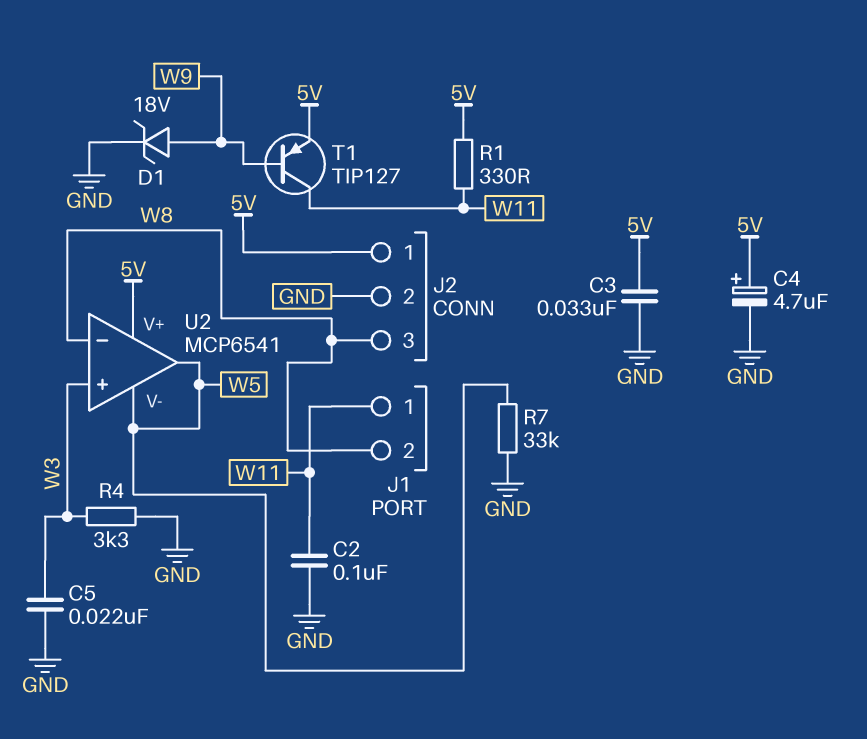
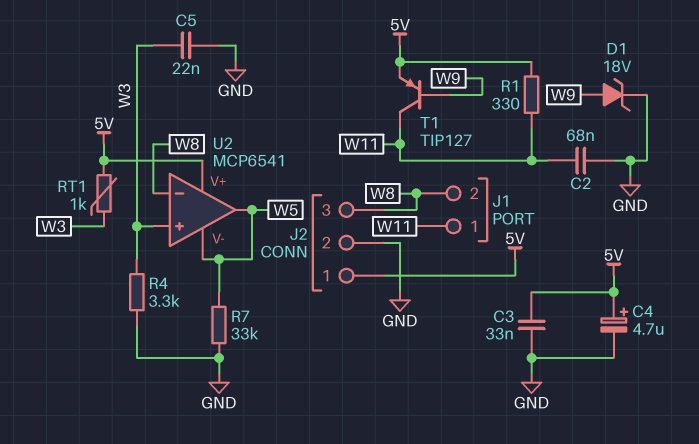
C2: 100nF (GND, W11) -> 68nF (GND, W11)
RT1: none -> 1k (5V, W3)

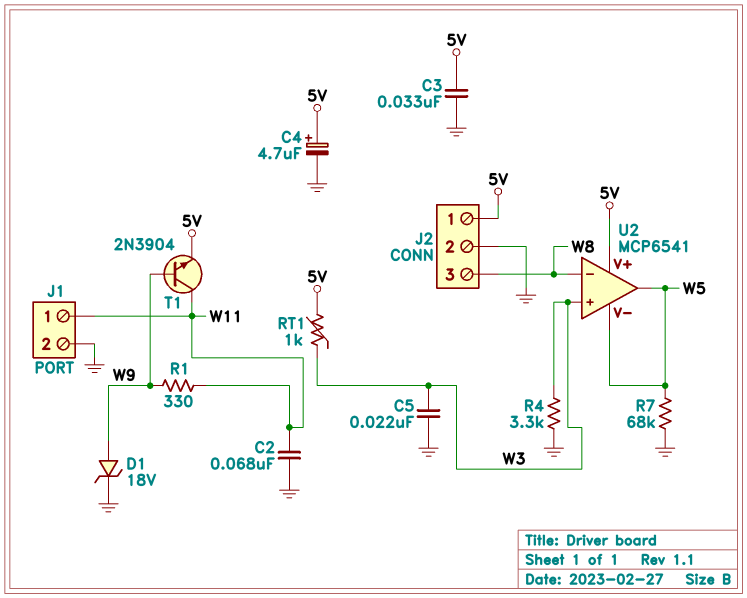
J1 pin 2: W8 -> GND
R1: 330 (5V, W11) -> 330 (W9, W11)
R7: 33k (GND, W5) -> 68k (GND, W5)
T1: PNP TIP127 (B W9, C W11, E 5V) -> NPN 2N3904 (B W9, C W11, E 5V)

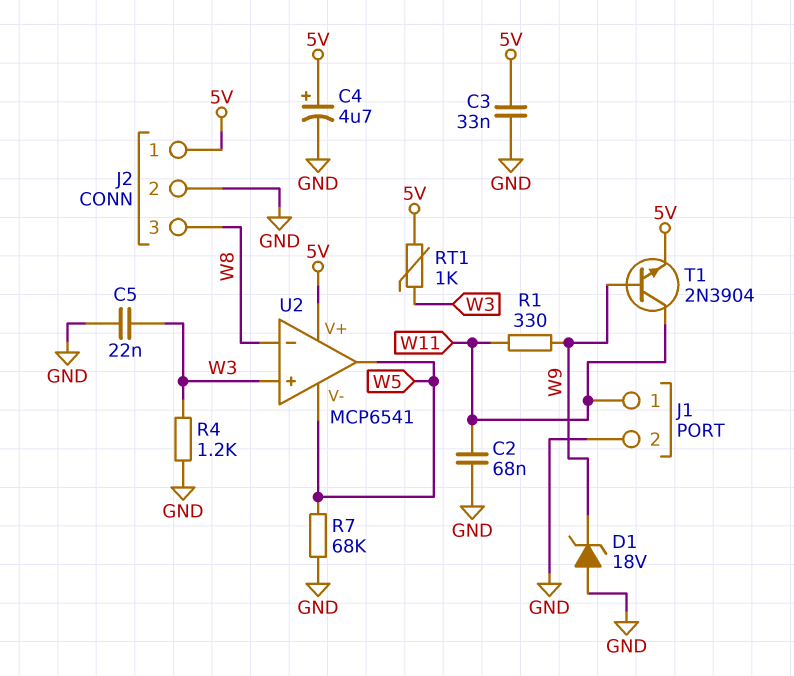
D1: zener 18V (A W9, K GND) -> zener 18V (A GND, K W9)
R4: 3.3k (GND, W3) -> 1.2k (GND, W3)

